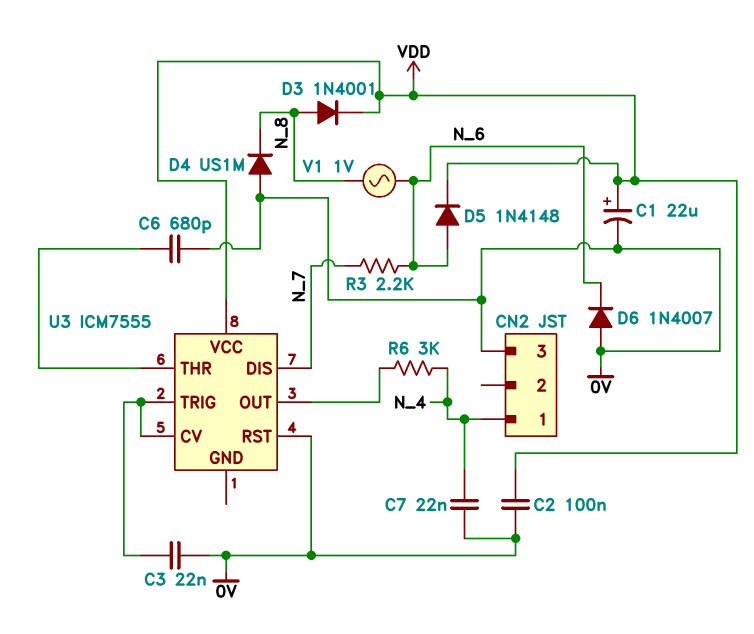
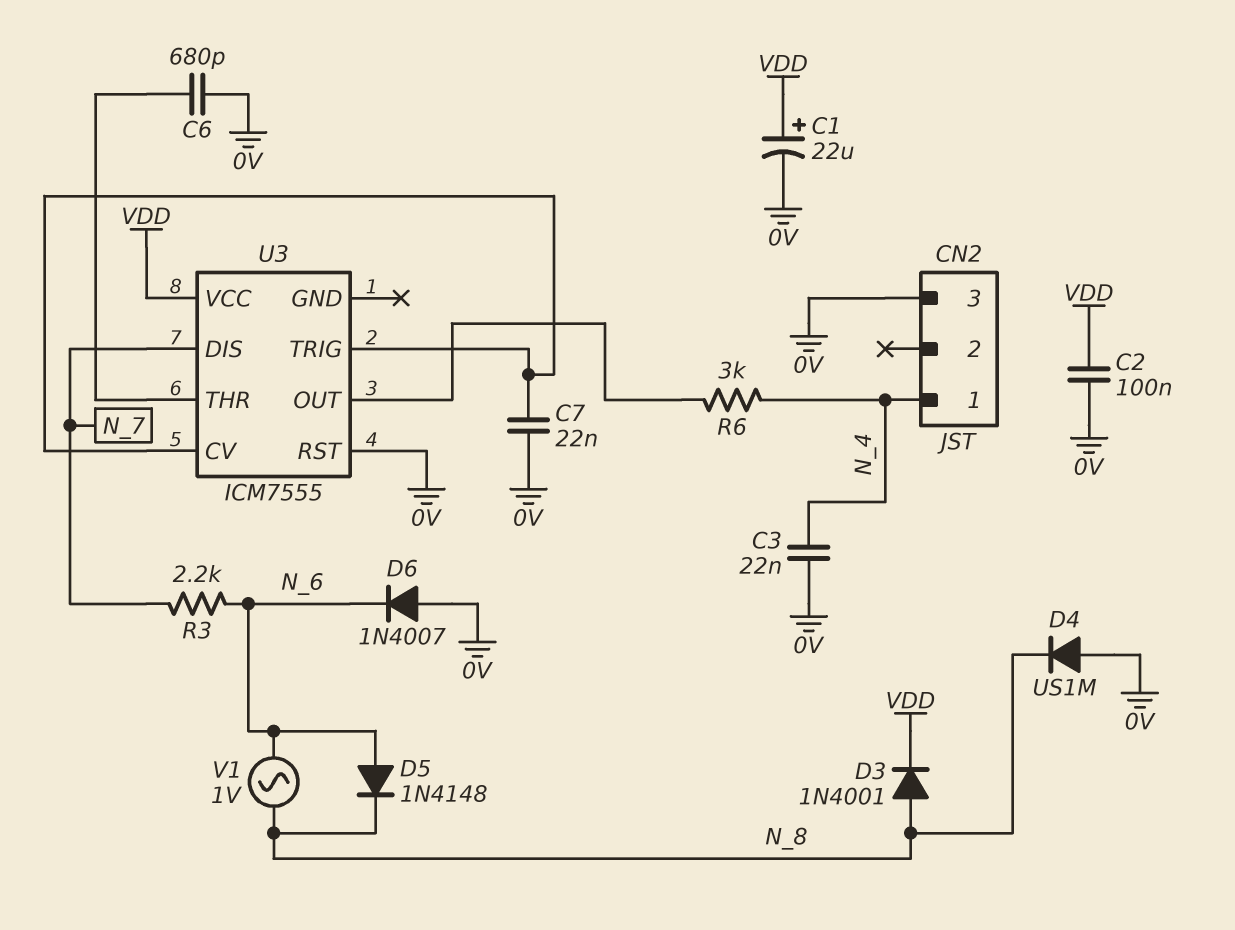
C3: 22nF (0V, U3/CV) -> 22nF (0V, N_4)
C7: 22nF (0V, N_4) -> 22nF (0V, U3/CV)
D5: diode 1N4148 (A N_6, K VDD) -> diode 1N4148 (A N_6, K N_8)

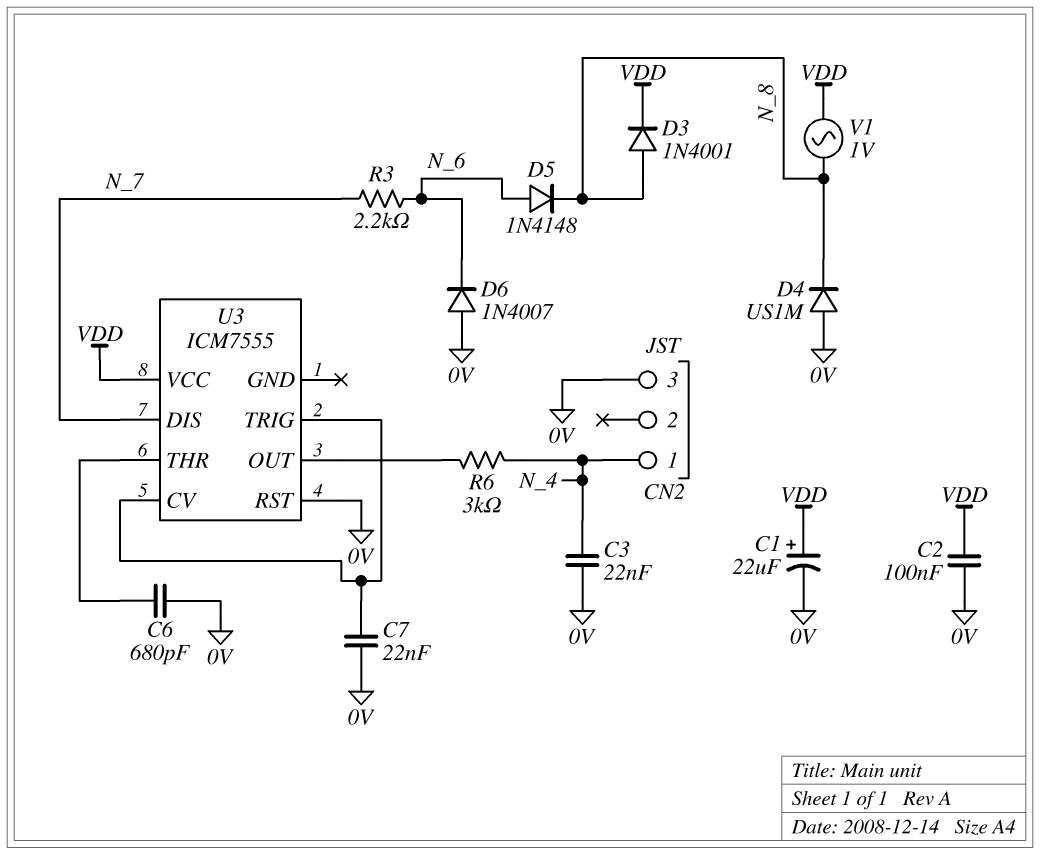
V1: AC 1V (N_6, N_8) -> AC 1V (N_8, VDD)

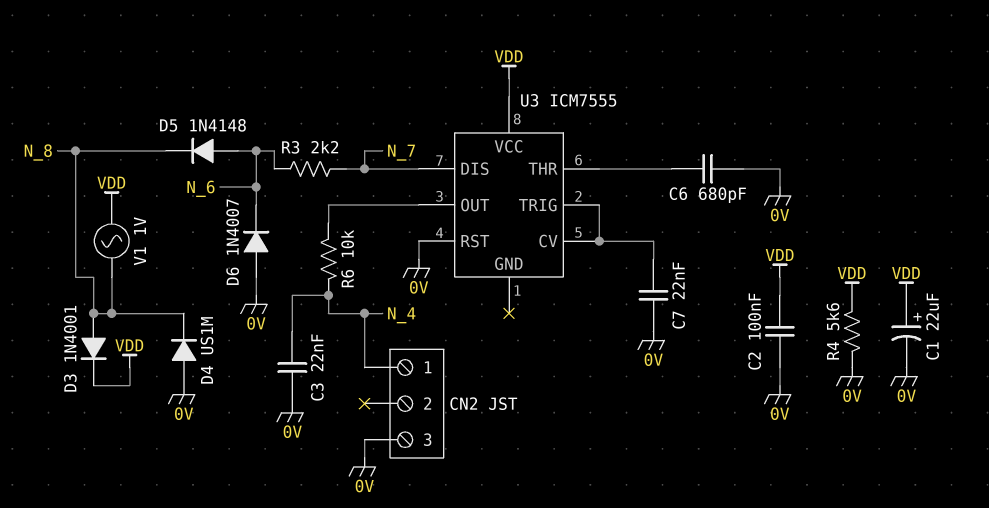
R4: none -> 5.6k (0V, VDD)
R6: 3k (N_4, U3/OUT) -> 10k (N_4, U3/OUT)

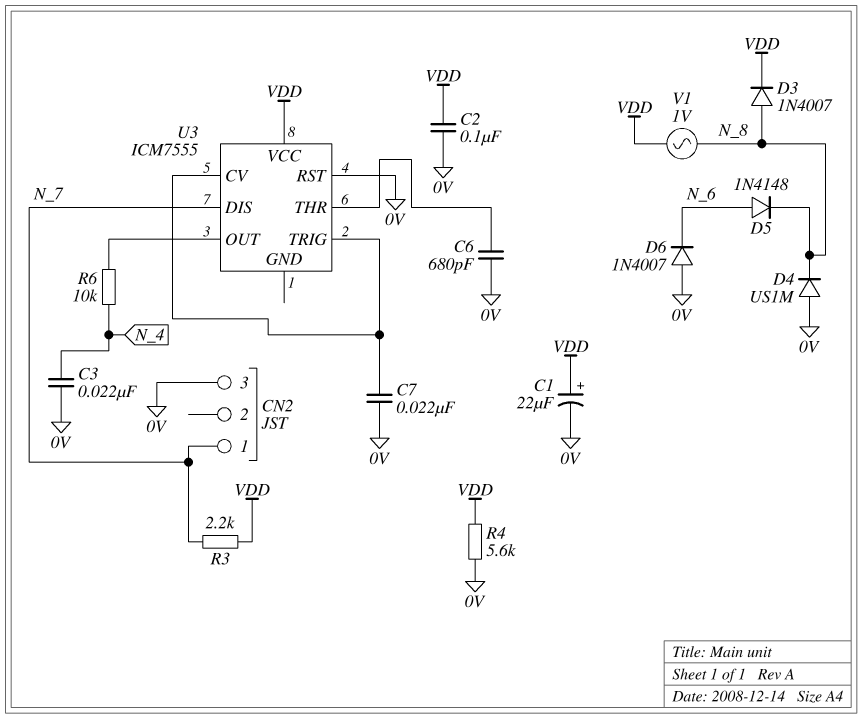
CN2 pin 1: N_4 -> N_7
D3: diode 1N4001 (A N_8, K VDD) -> diode 1N4007 (A N_8, K VDD)
R3: 2.2k (N_6, N_7) -> 2.2k (N_7, VDD)

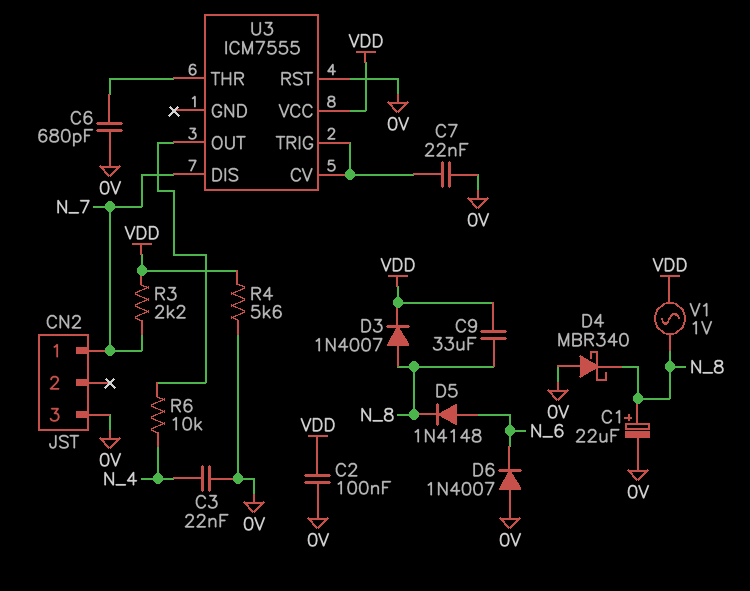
C1: 22uF (plus VDD, minus 0V) -> 22uF (plus N_8, minus 0V)
C9: none -> 33uF (N_8, VDD)
D4: diode US1M (A 0V, K N_8) -> schottky MBR340 (A 0V, K N_8)

